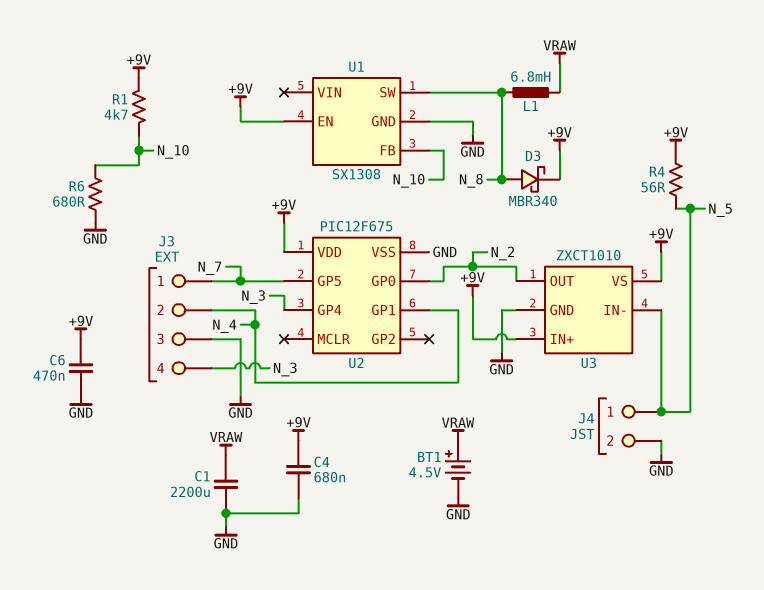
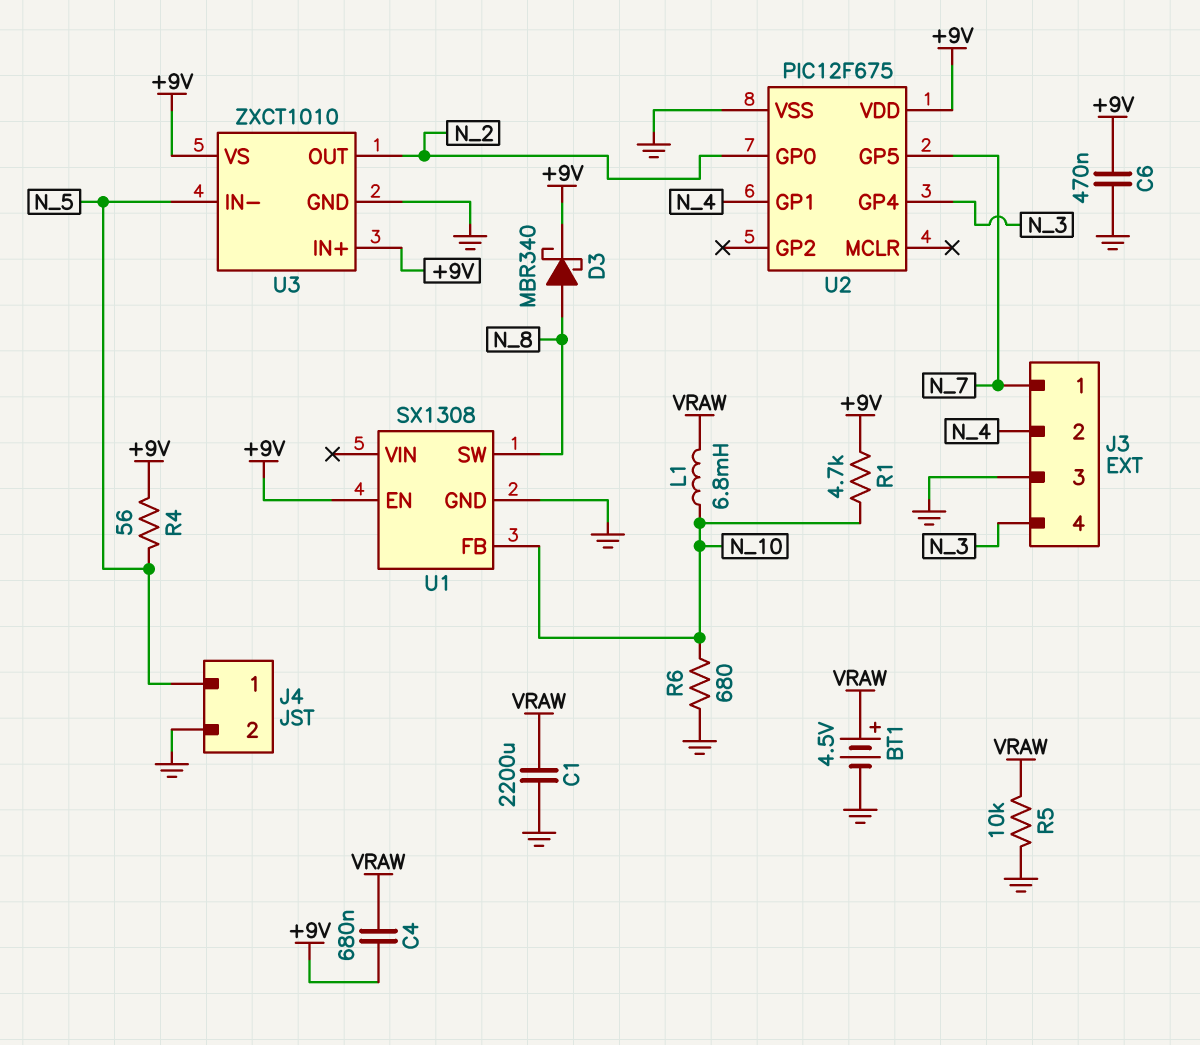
C4: 680nF (+9V, GND) -> 680nF (+9V, VRAW)
L1: 6.8mH (N_8, VRAW) -> 6.8mH (N_10, VRAW)
R5: none -> 10k (GND, VRAW)

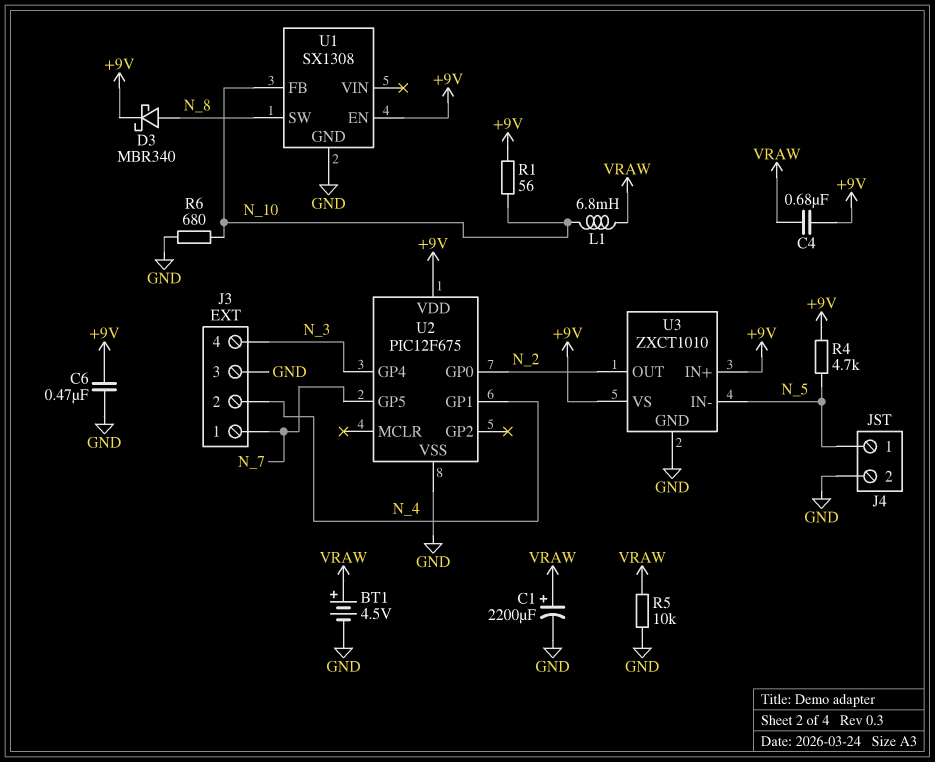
C1: 2200uF (GND, VRAW) -> 2200uF (plus VRAW, minus GND)
R1: 4.7k (+9V, N_10) -> 56 (+9V, N_10)
R4: 56 (+9V, N_5) -> 4.7k (+9V, N_5)

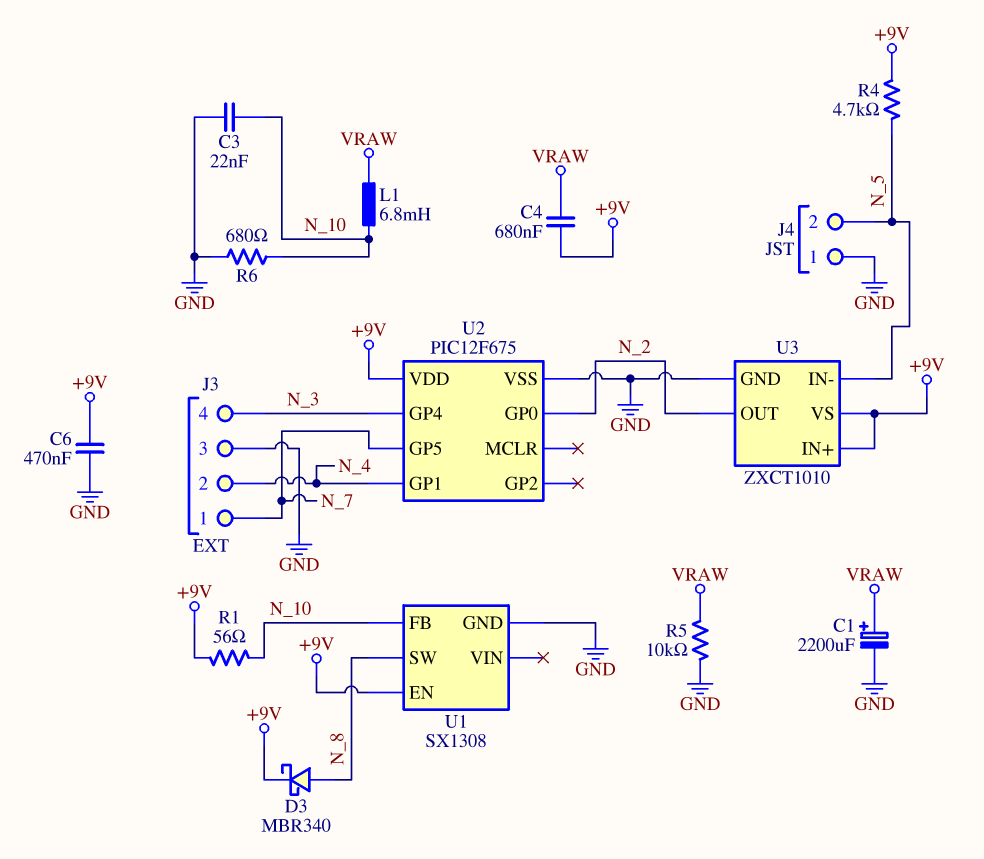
BT1: 4.5V (plus VRAW, minus GND) -> none
C3: none -> 22nF (GND, N_10)
J4 pin 1: N_5 -> GND
J4 pin 2: GND -> N_5

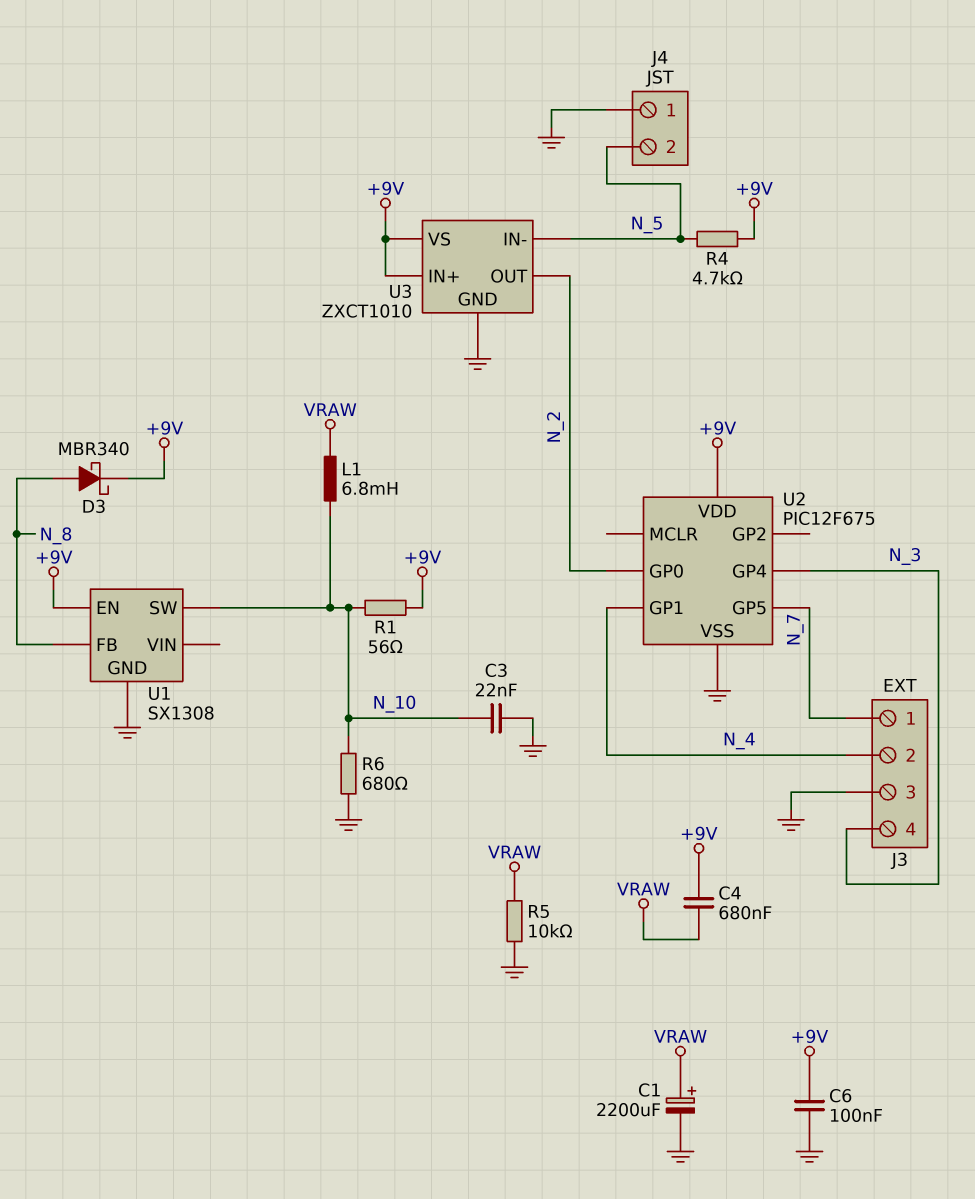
C6: 470nF (+9V, GND) -> 100nF (+9V, GND)
U1 pin FB: N_10 -> N_8
U1 pin SW: N_8 -> N_10

